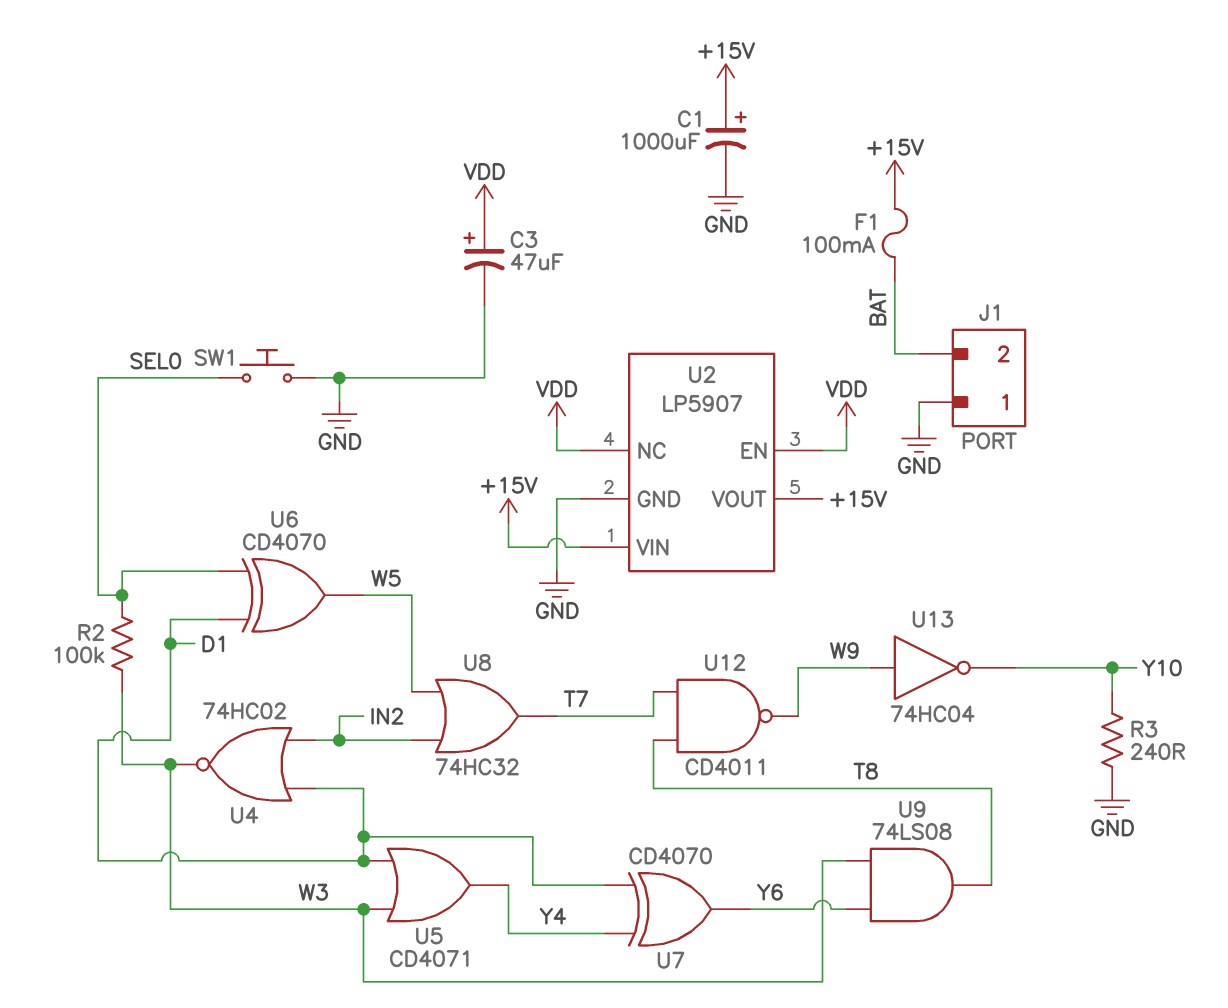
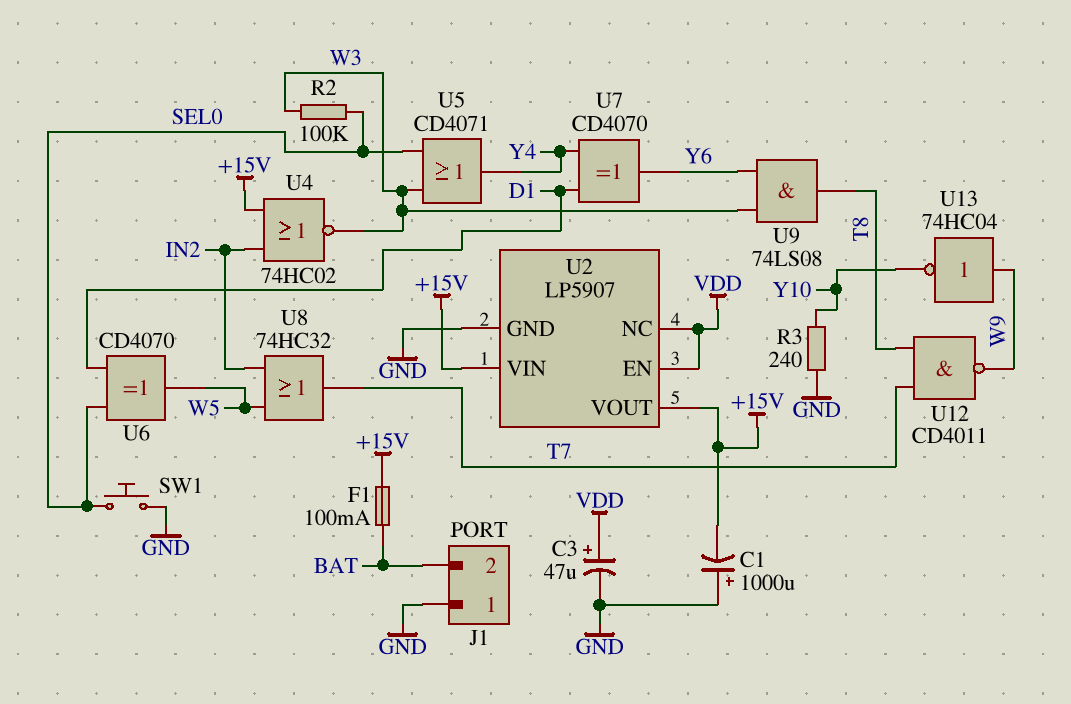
C1: 1000uF (plus +15V, minus GND) -> 1000uF (plus GND, minus +15V)
U4: NOR 74HC02 (in D1, in IN2, out W3) -> NOR 74HC02 (in +15V, in IN2, out W3)
U5: OR CD4071 (in D1, in W3, out Y4) -> OR CD4071 (in SEL0, in W3, out Y4)

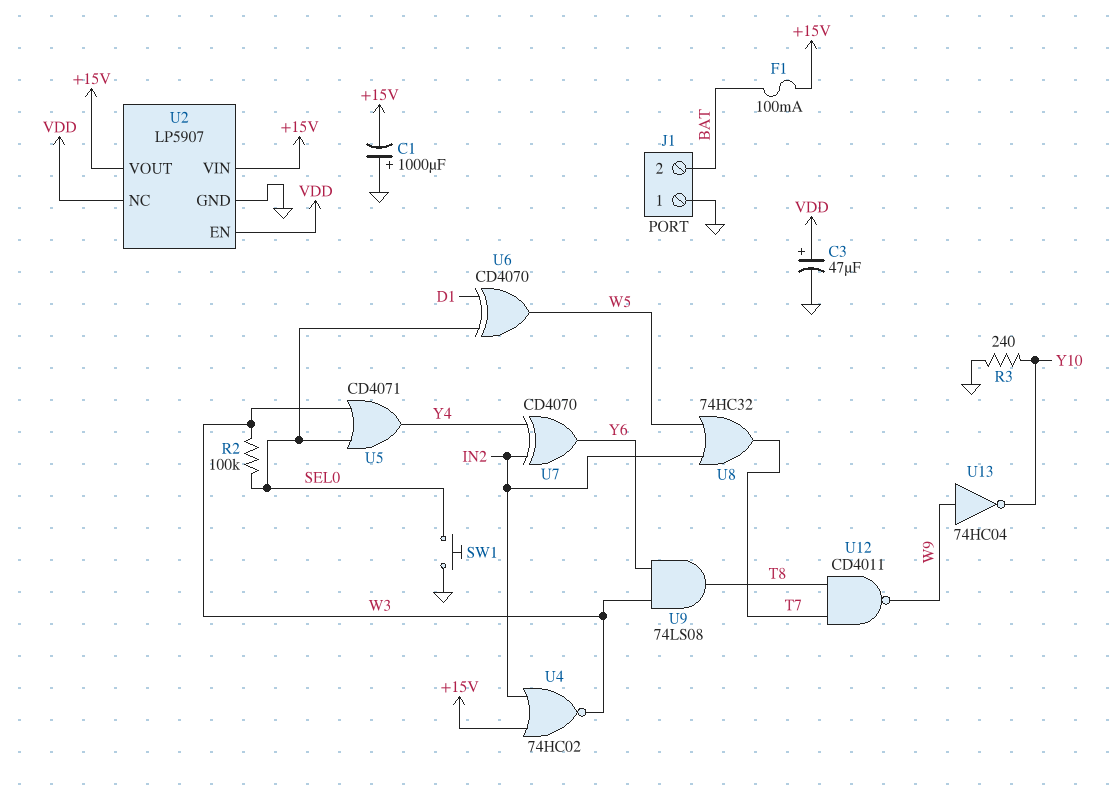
U7: XOR CD4070 (in D1, in Y4, out Y6) -> XOR CD4070 (in IN2, in Y4, out Y6)

